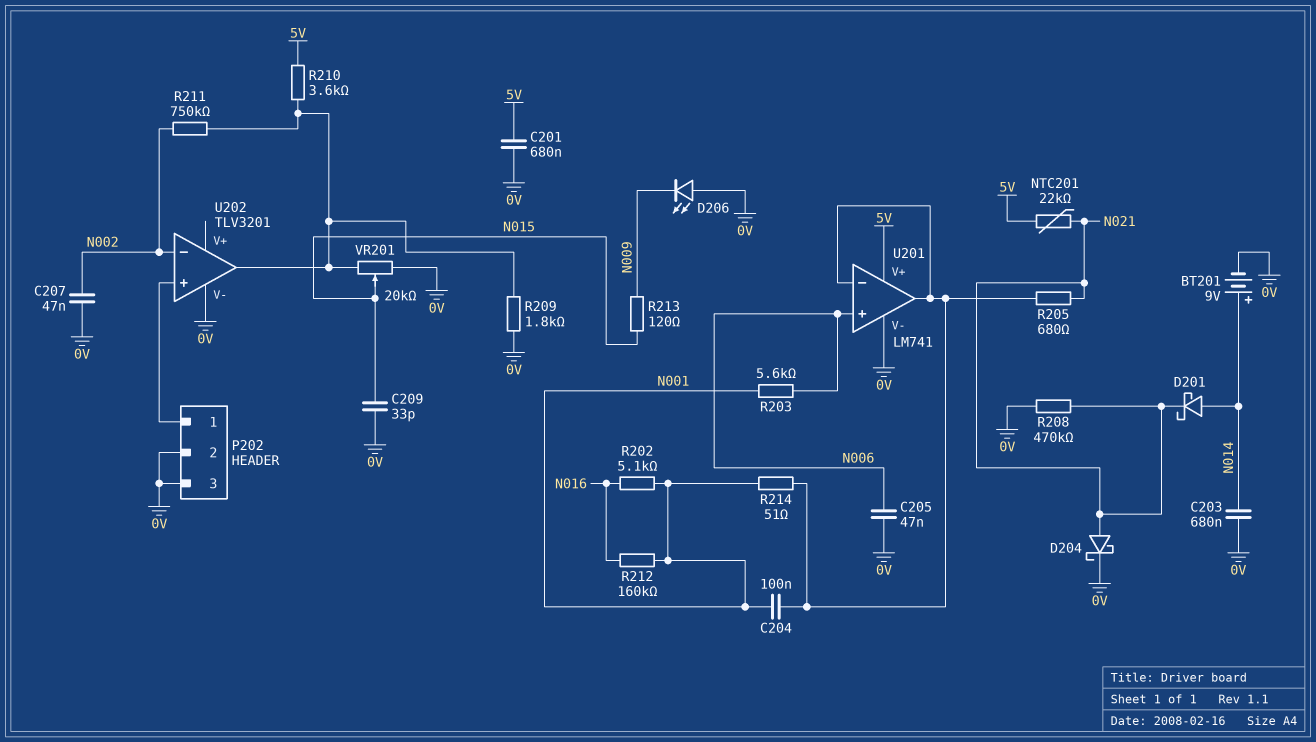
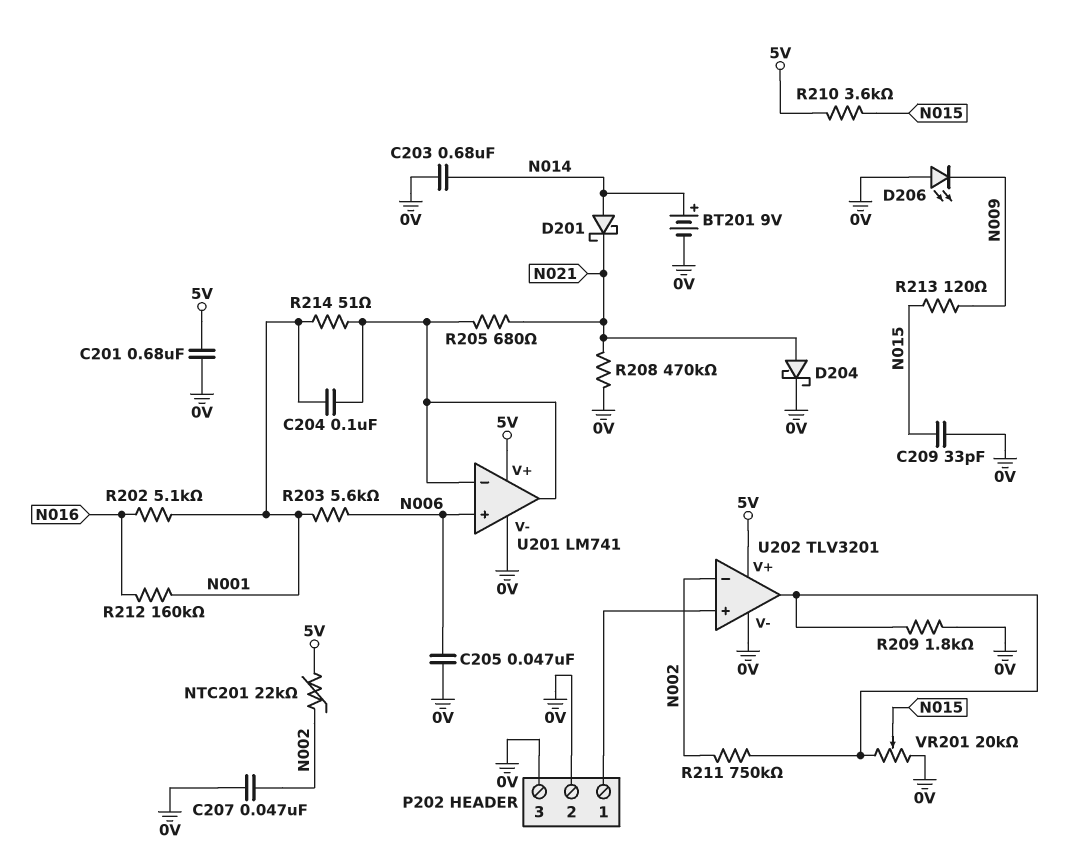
NTC201: 22k (5V, N021) -> 22k (5V, N002)
R210: 3.6k (5V, U202/out) -> 3.6k (5V, N015)
U202 pin V+: none -> 5V

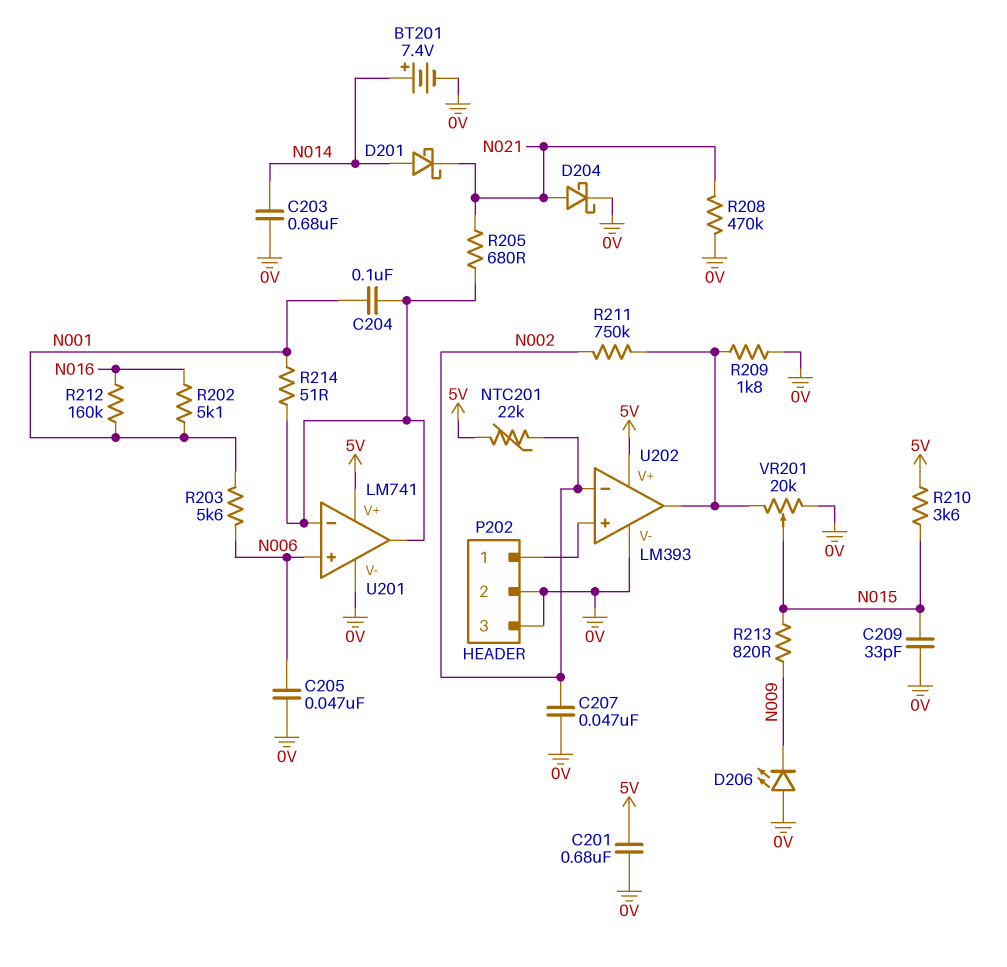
BT201: 9V (plus N014, minus 0V) -> 7.4V (plus N014, minus 0V)
R213: 120 (N009, N015) -> 820 (N009, N015)
U202: TLV3201 -> LM393

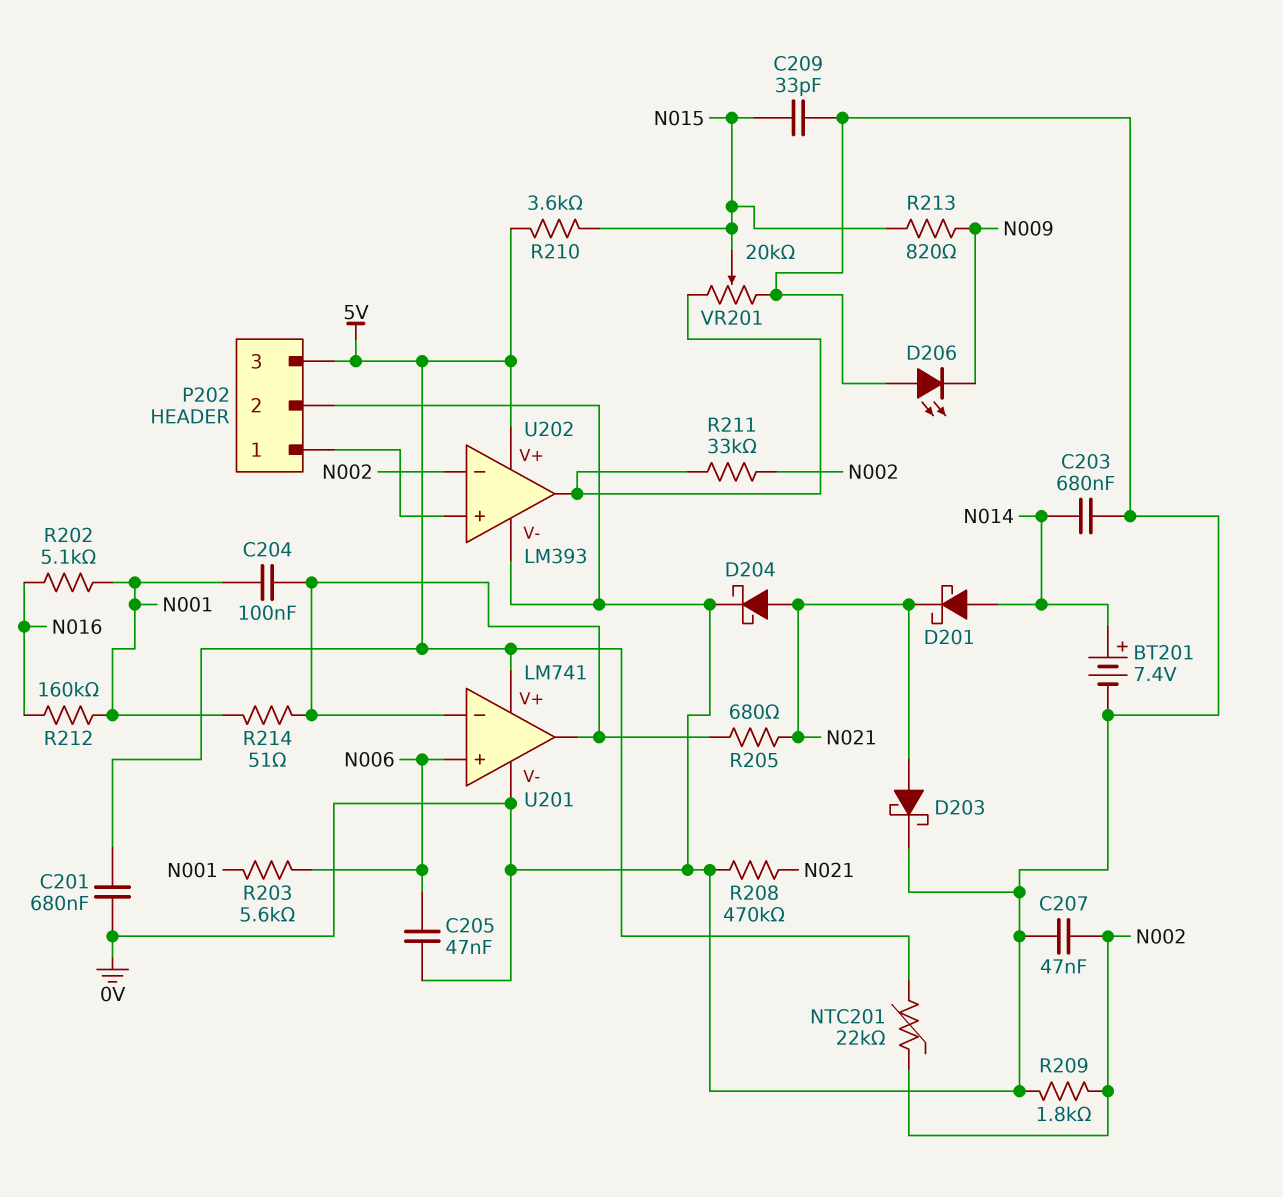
D203: none -> schottky (A N021, K 0V)
P202 pin 3: 0V -> 5V
R209: 1.8k (0V, U202/out) -> 1.8k (0V, N002)
R211: 750k (N002, U202/out) -> 33k (N002, U202/out)

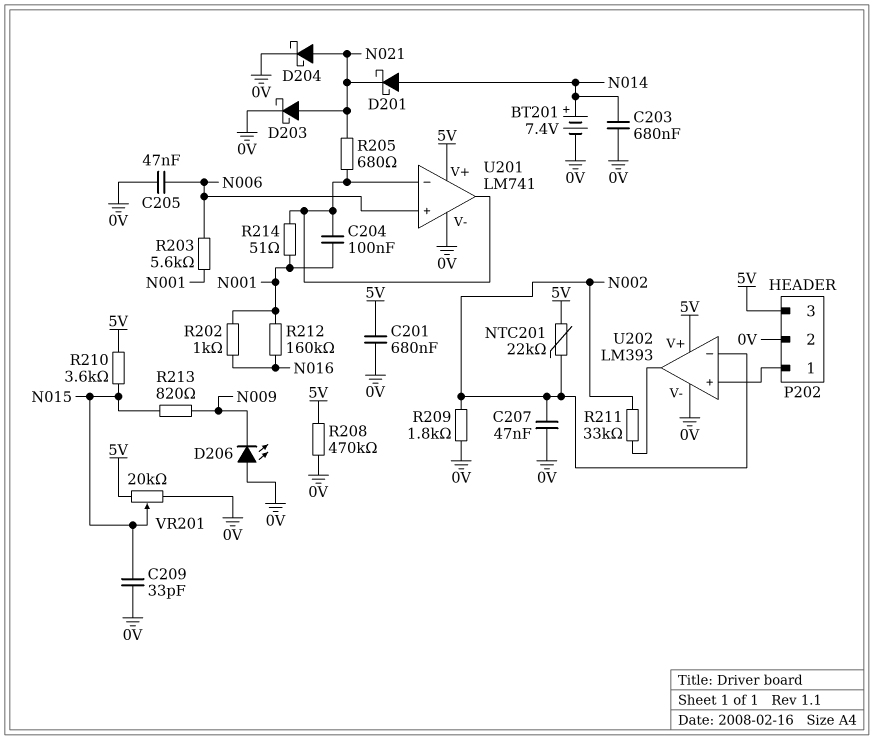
R202: 5.1k (N001, N016) -> 1k (N001, N016)
R208: 470k (0V, N021) -> 470k (0V, 5V)
VR201: 20k (0V, U202/out, wiper N015) -> 20k (0V, 5V, wiper N015)

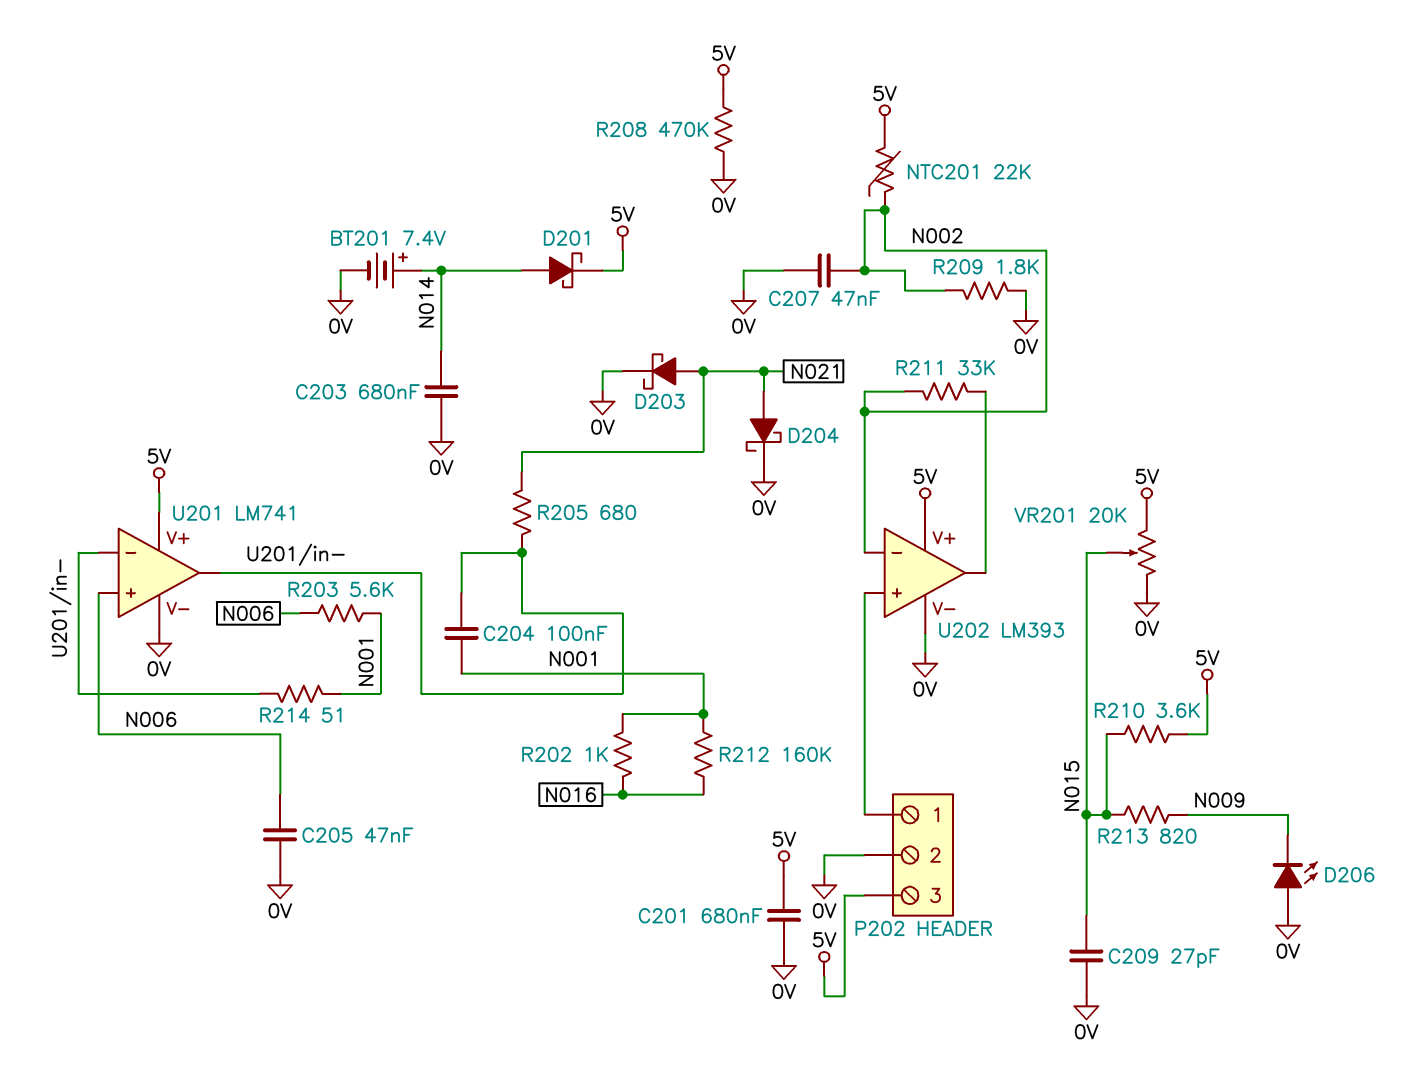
C209: 33pF (0V, N015) -> 27pF (0V, N015)
D201: schottky (A N014, K N021) -> schottky (A N014, K 5V)

